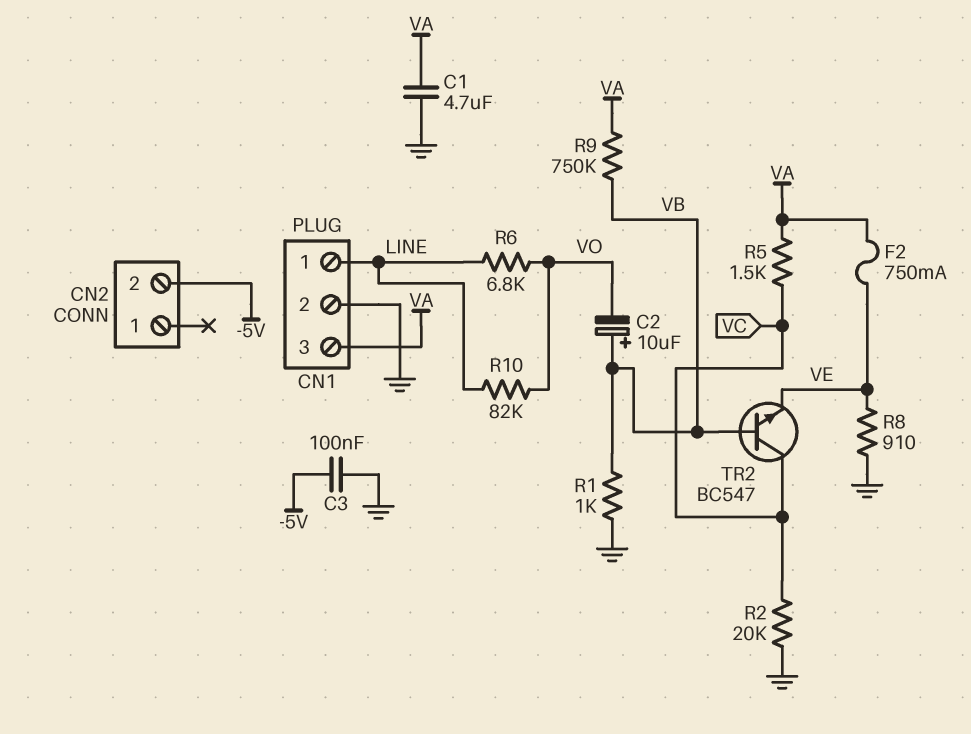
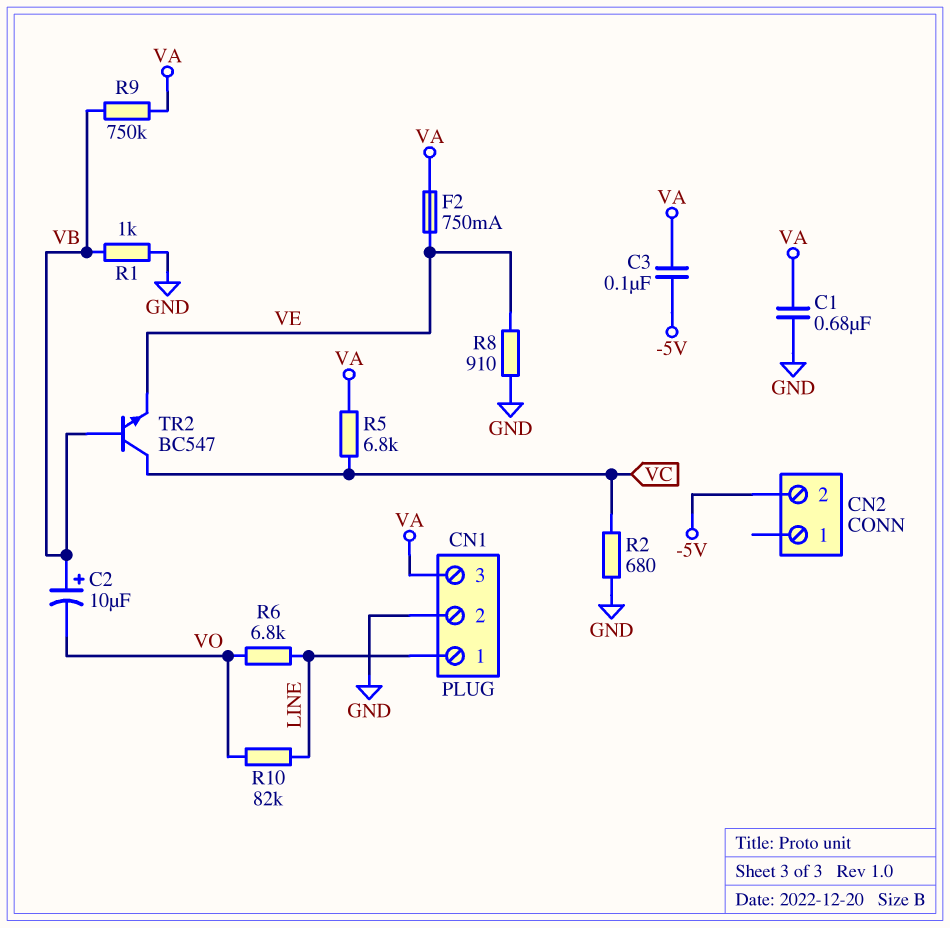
C1: 4.7uF (GND, VA) -> 680nF (GND, VA)
C3: 100nF (-5V, GND) -> 100nF (-5V, VA)
R2: 20k (GND, VC) -> 680 (GND, VC)
R5: 1.5k (VA, VC) -> 6.8k (VA, VC)

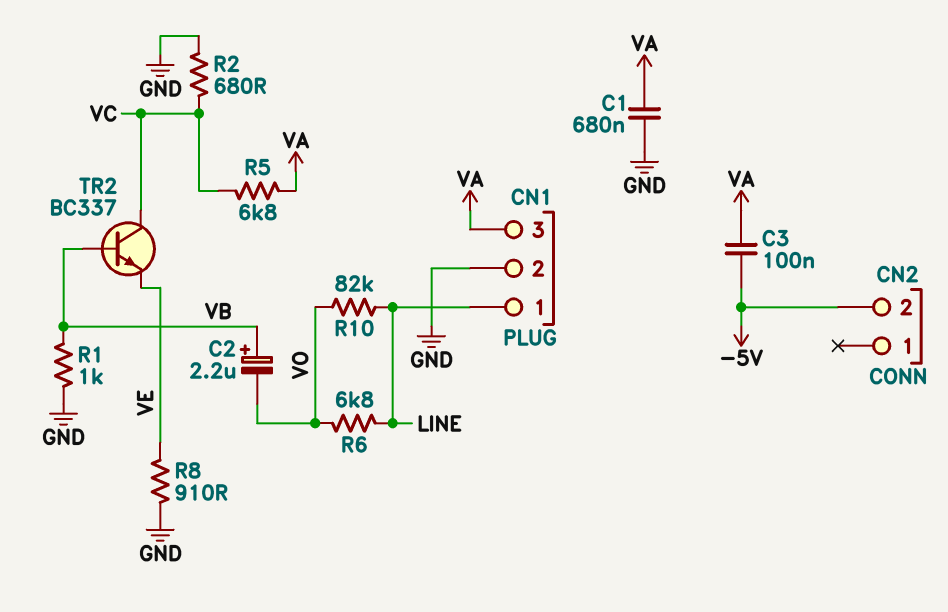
C2: 10uF (plus VB, minus VO) -> 2.2uF (plus VB, minus VO)
F2: 750mA (VA, VE) -> none
R9: 750k (VA, VB) -> none
TR2: NPN BC547 (B VB, C VC, E VE) -> NPN BC337 (B VB, C VC, E VE)

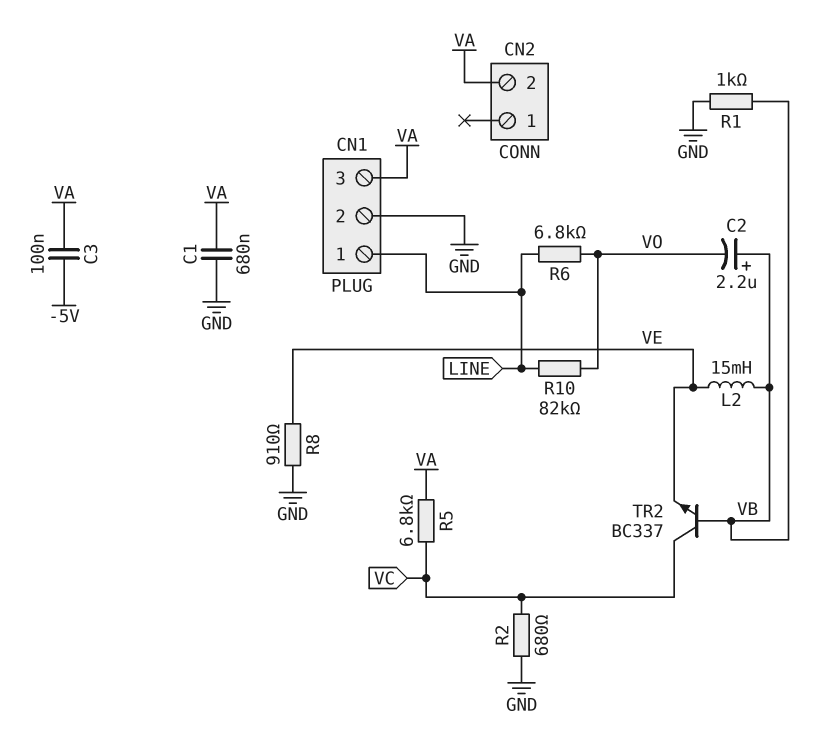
CN2 pin 2: -5V -> VA
L2: none -> 15mH (VB, VE)

